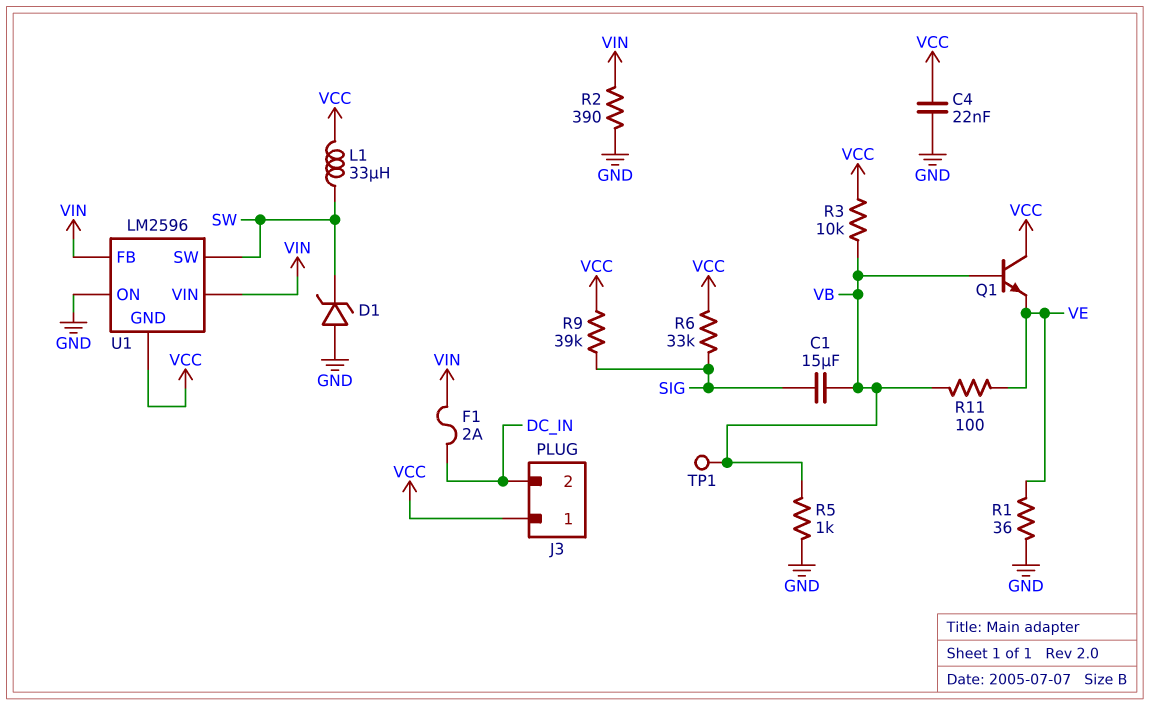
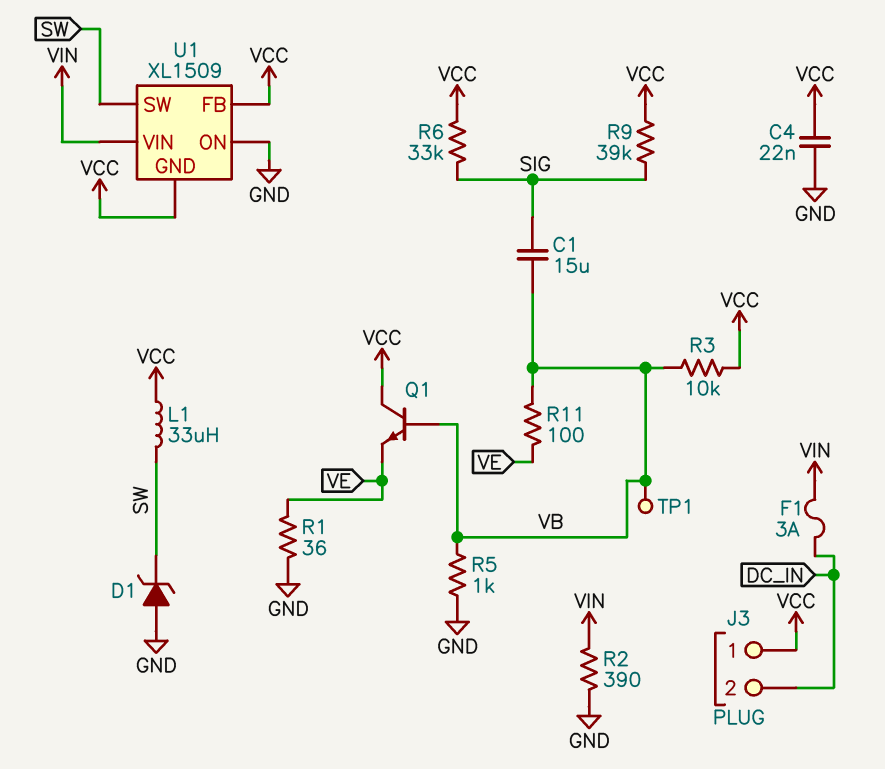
F1: 2A (DC_IN, VIN) -> 3A (DC_IN, VIN)
U1: LM2596 -> XL1509
U1 pin FB: VIN -> VCC

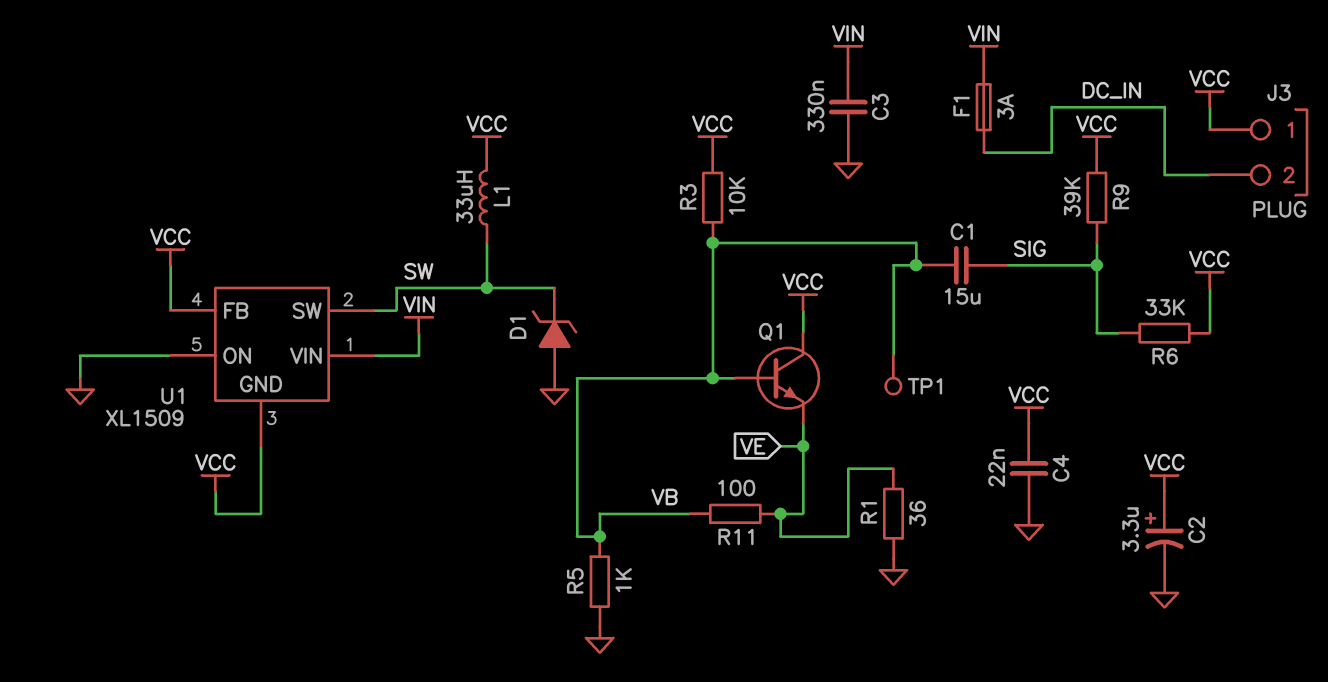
C2: none -> 3.3uF (plus VCC, minus GND)
C3: none -> 330nF (GND, VIN)
R2: 390 (GND, VIN) -> none

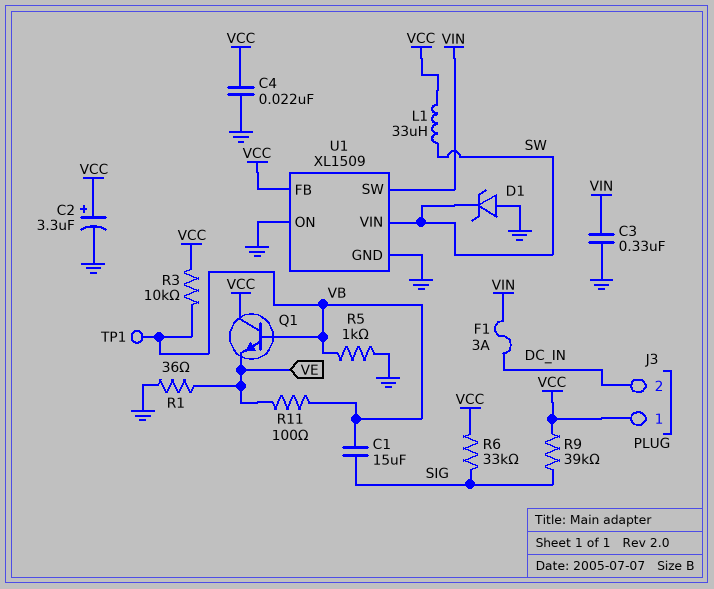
U1 pin GND: VCC -> GND
U1 pin SW: SW -> VIN
U1 pin VIN: VIN -> SW

